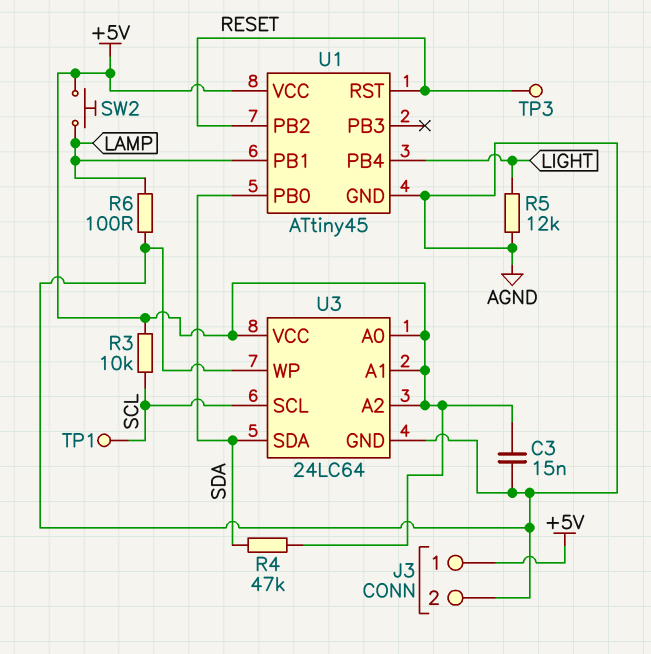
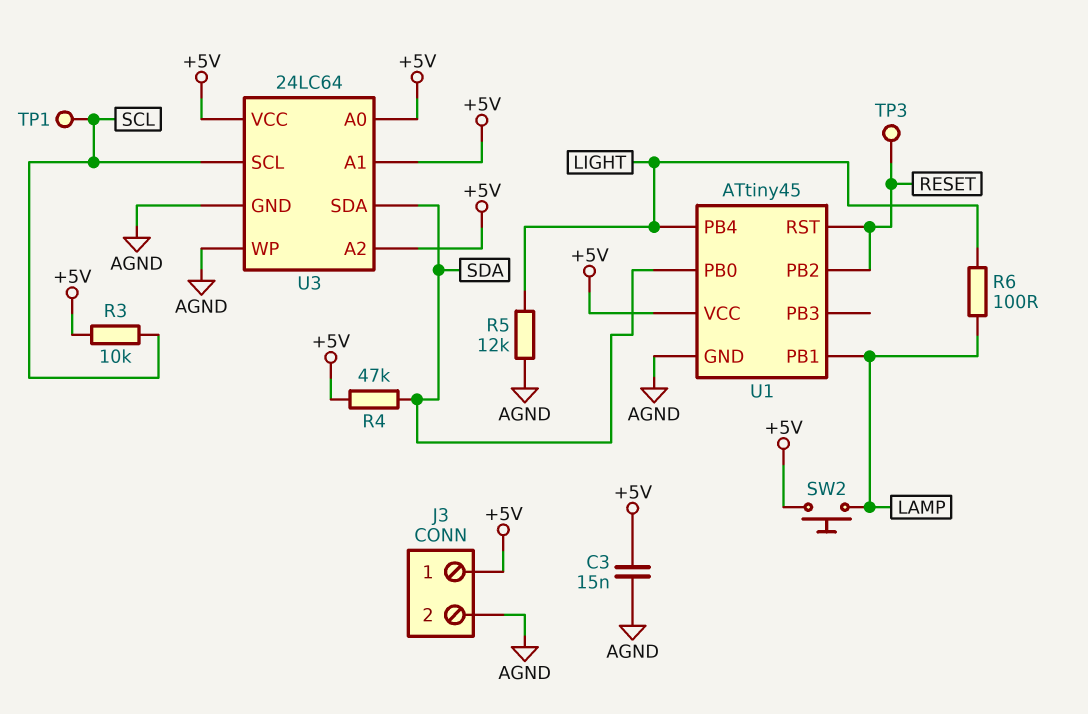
R6: 100 (AGND, LAMP) -> 100 (LAMP, LIGHT)

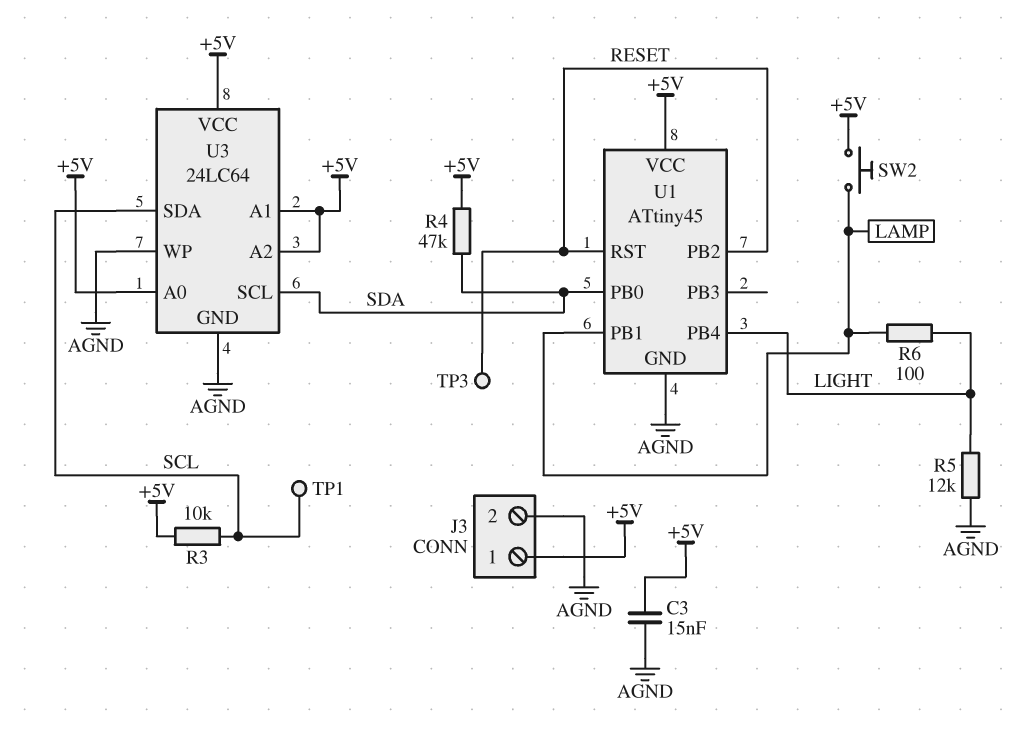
U3 pin SCL: SCL -> SDA
U3 pin SDA: SDA -> SCL

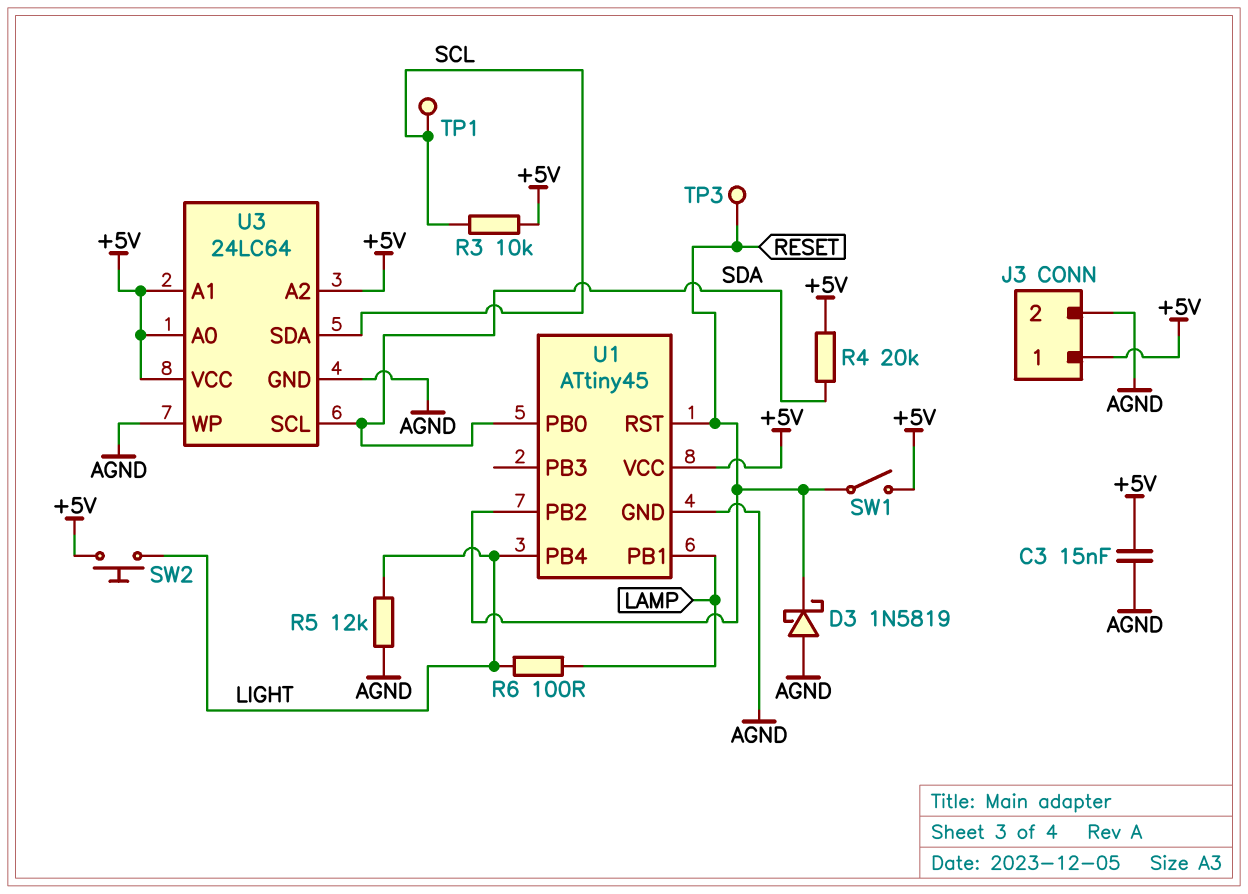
D3: none -> schottky 1N5819 (A AGND, K RESET)
R4: 47k (+5V, SDA) -> 20k (+5V, SDA)
SW1: none -> switch (+5V, RESET)
SW2: button (+5V, LAMP) -> button (+5V, LIGHT)

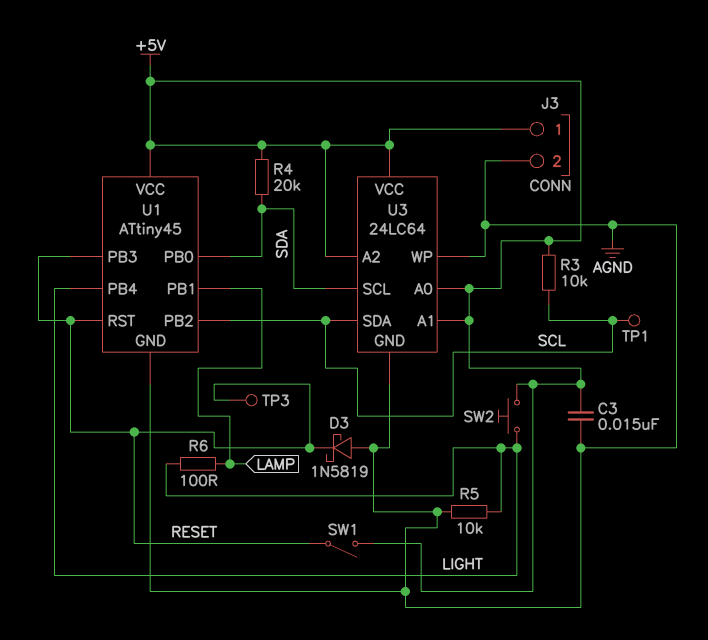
R5: 12k (AGND, LIGHT) -> 10k (AGND, LIGHT)
U1 pin PB2: RESET -> SCL
U1 pin PB3: none -> RESET

